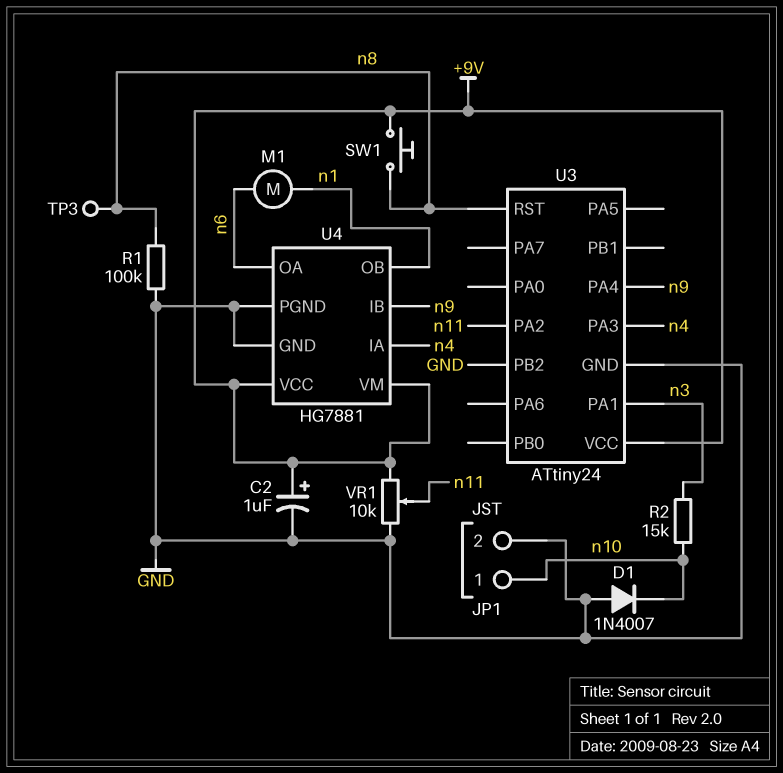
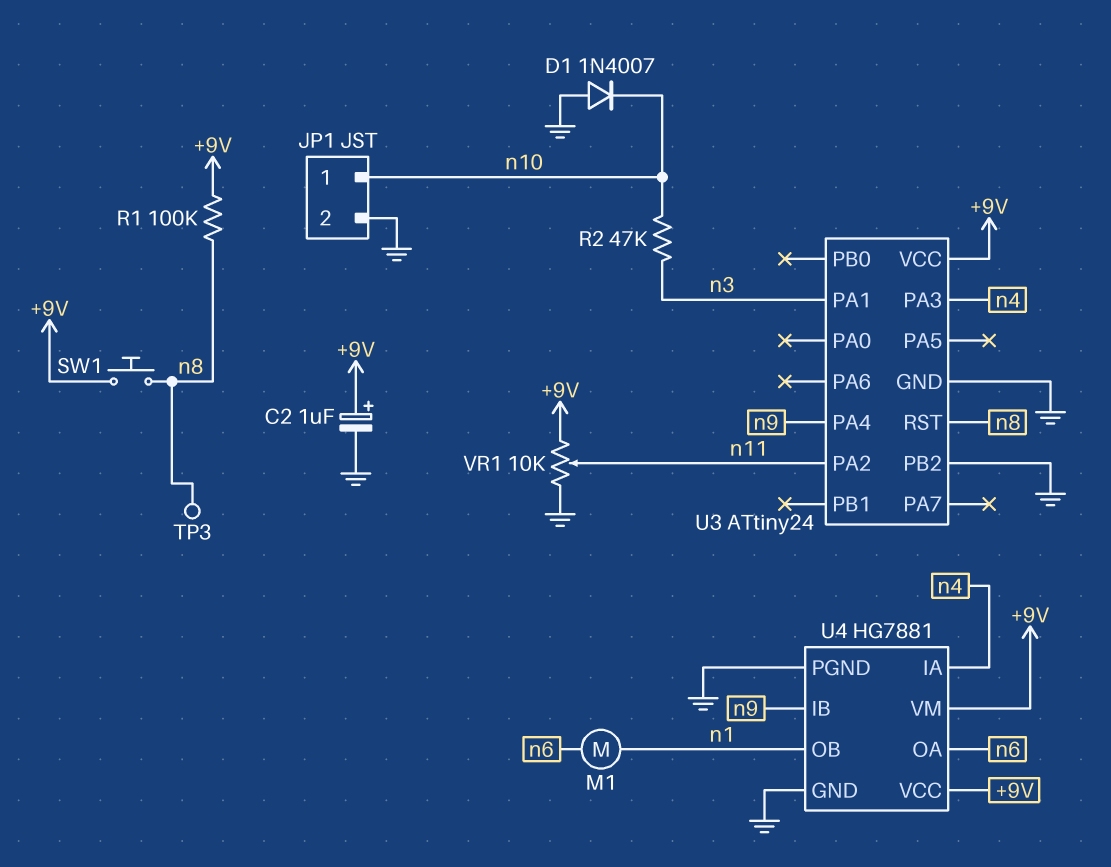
R1: 100k (GND, n8) -> 100k (+9V, n8)
R2: 15k (n3, n10) -> 47k (n3, n10)

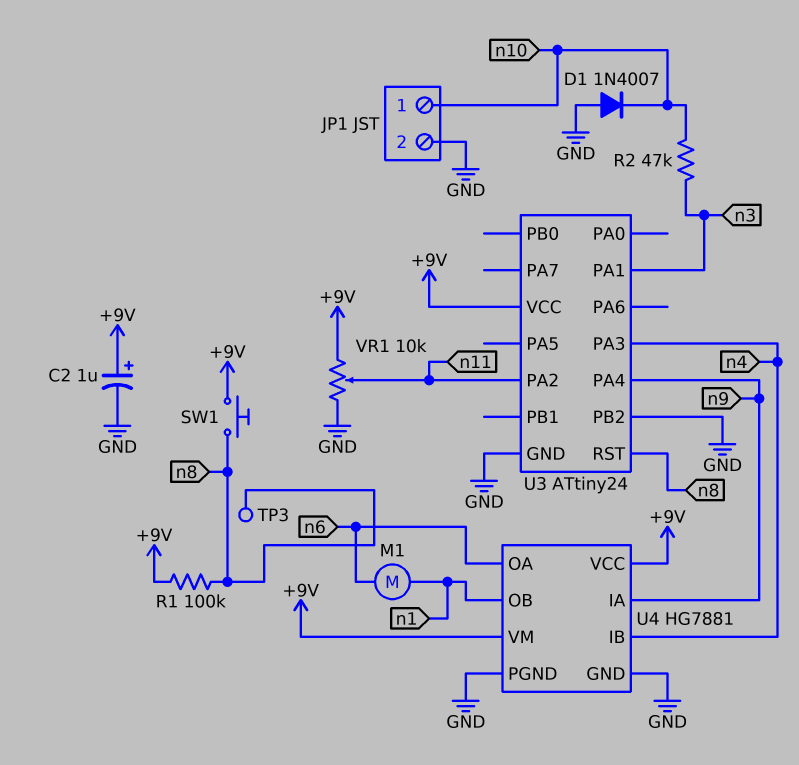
U4 pin IA: n4 -> n9
U4 pin IB: n9 -> n4

